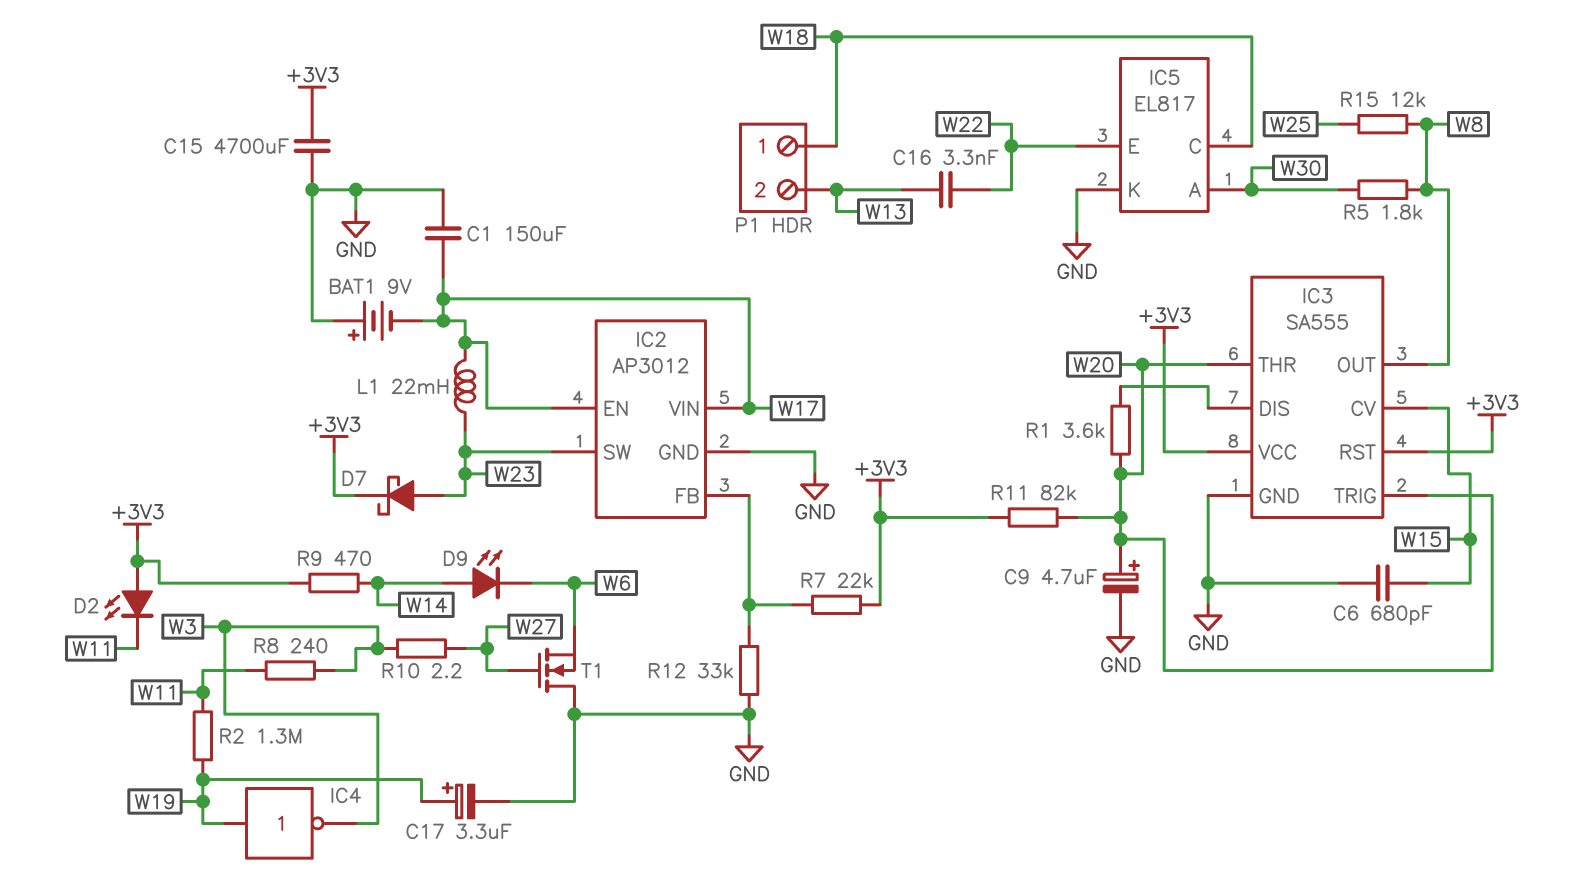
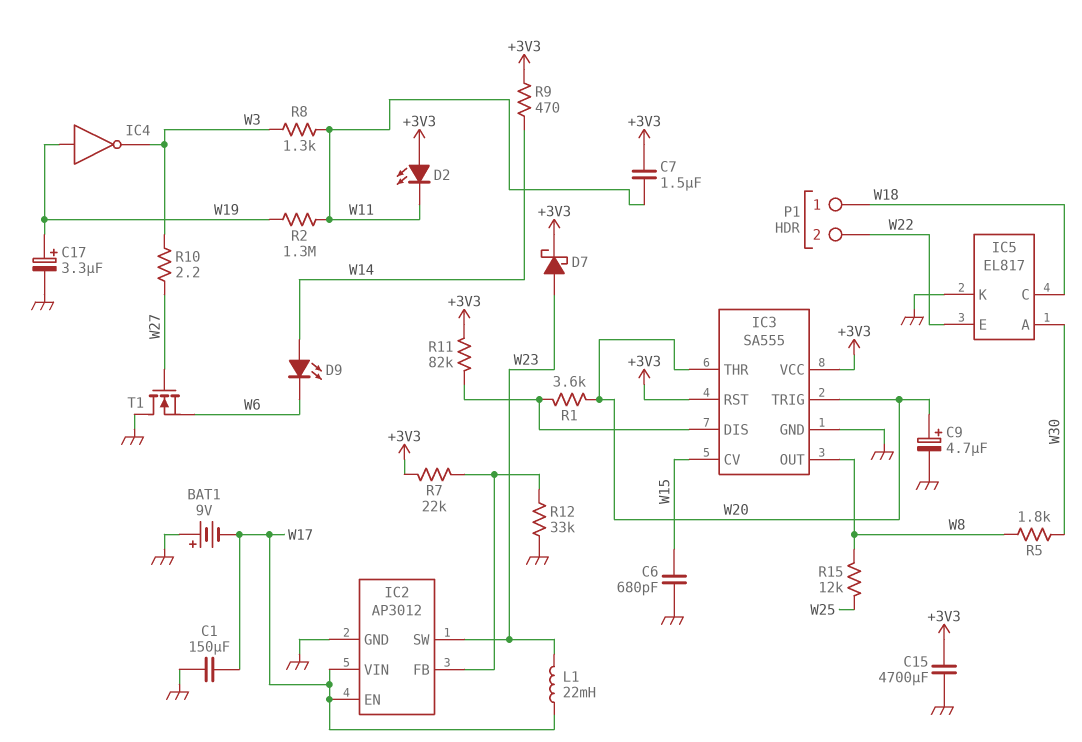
C7: none -> 1.5uF (+3V3, W11)
C16: 3.3nF (W13, W22) -> none
P1 pin 2: W13 -> W22
R8: 240 (W3, W11) -> 1.3k (W3, W11)
R11: 82k (+3V3, W20) -> 82k (+3V3, IC3/DIS)

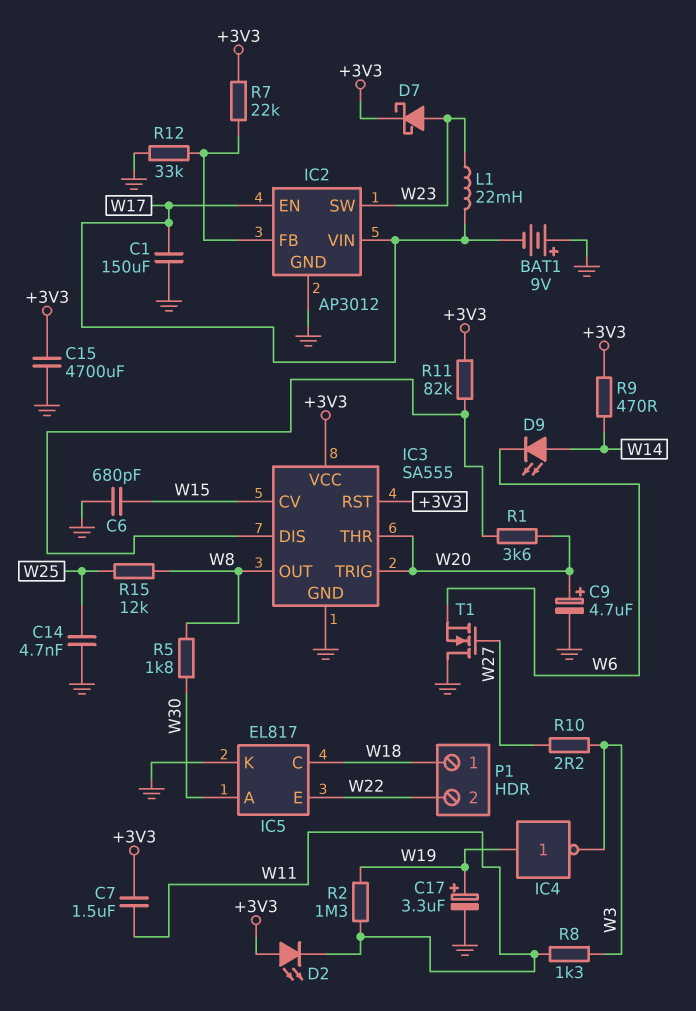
C14: none -> 4.7nF (GND, W25)

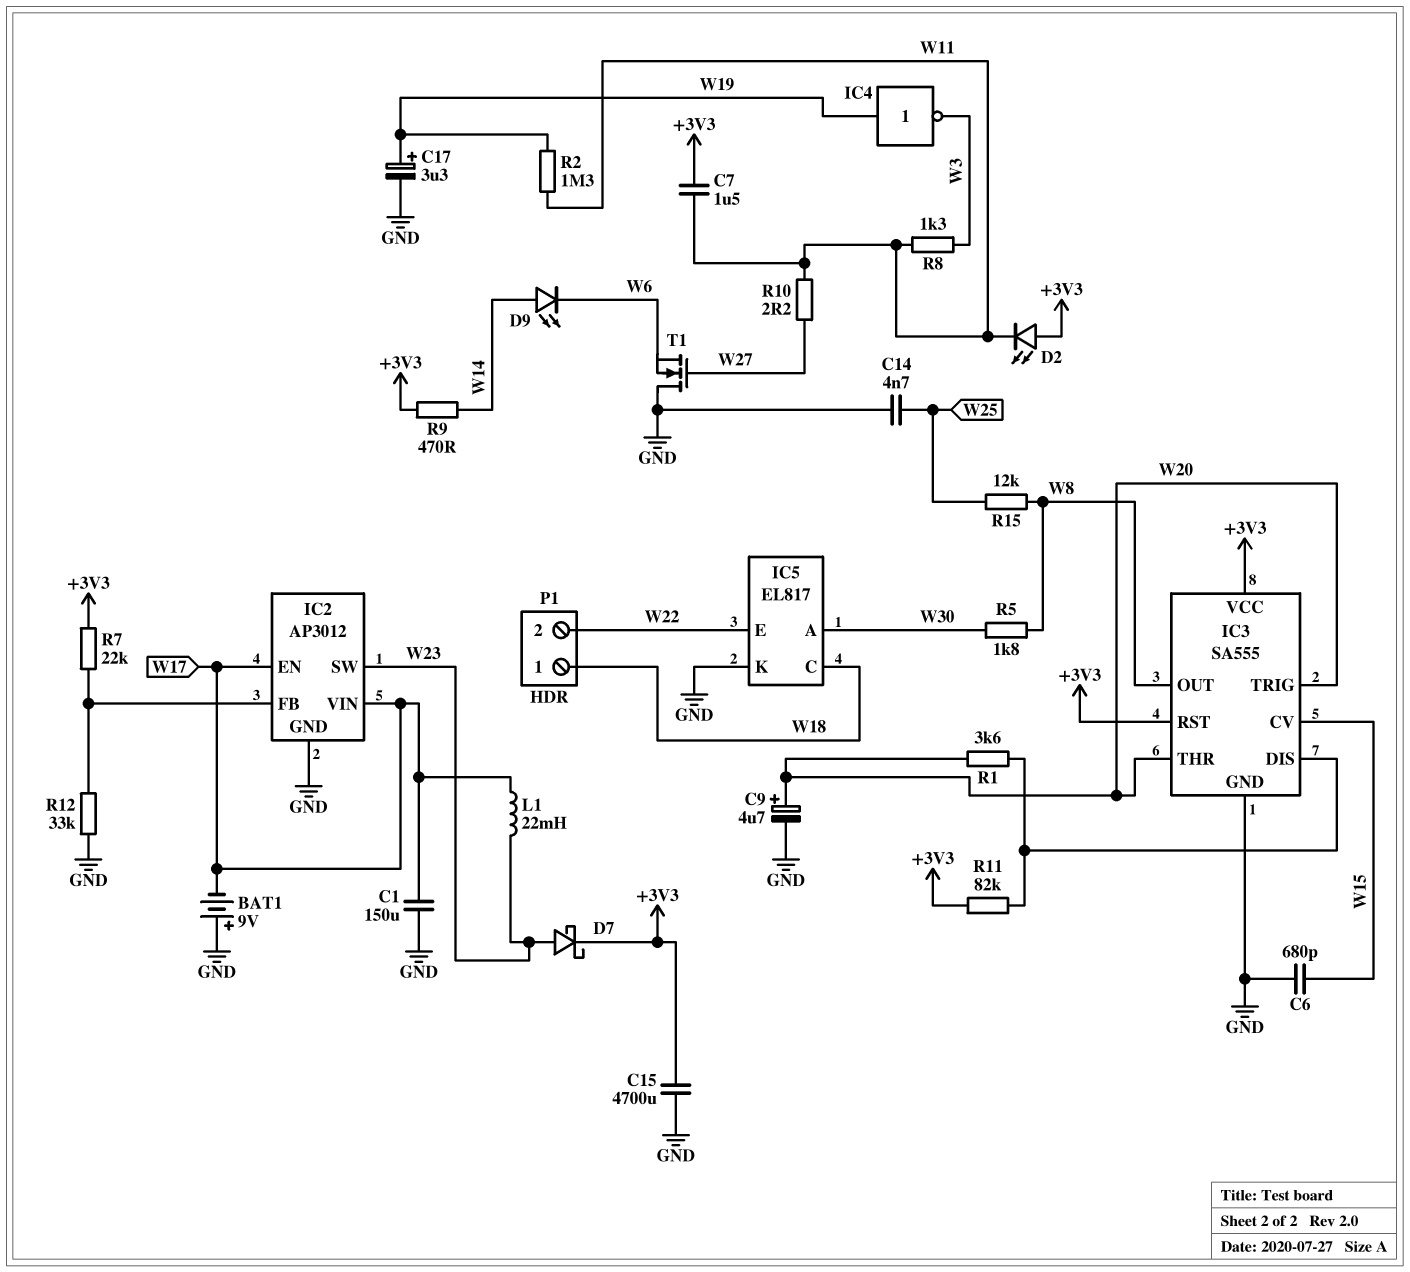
R10: 2.2 (W3, W27) -> 2.2 (W11, W27)

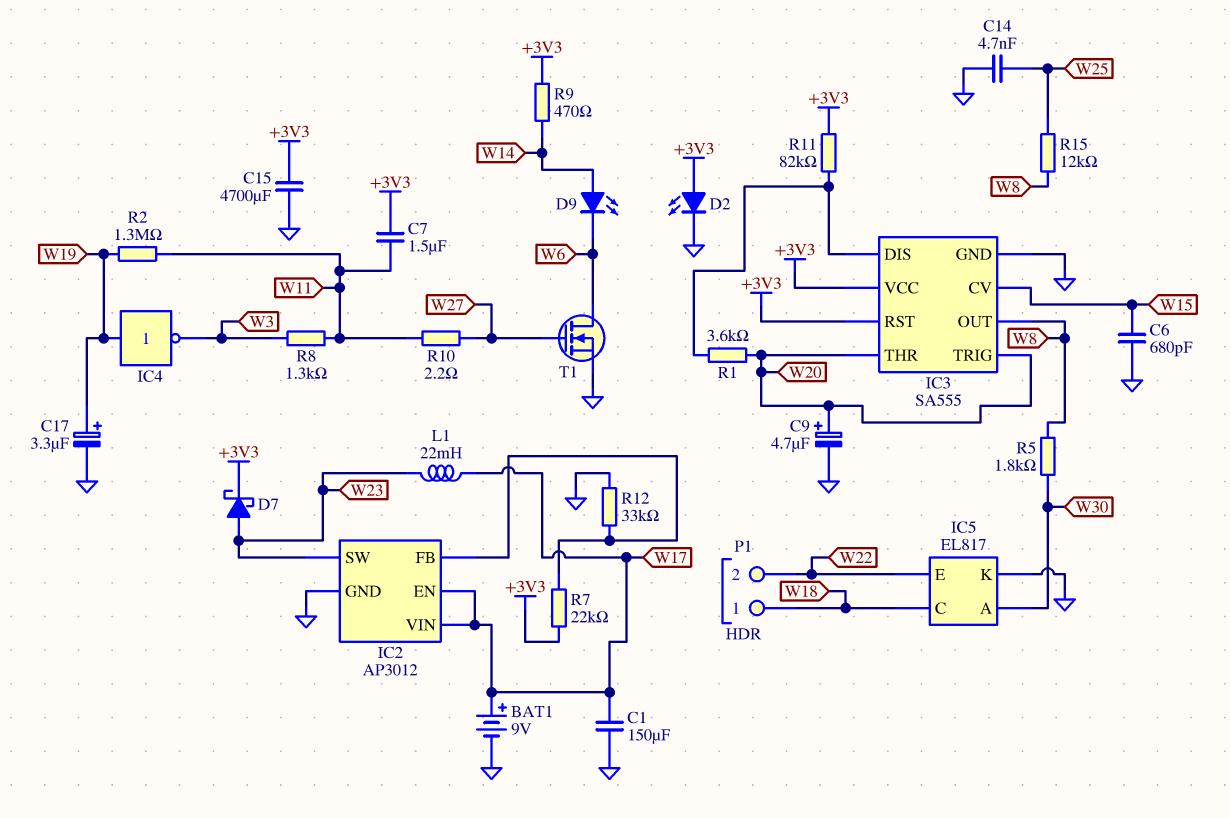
BAT1: 9V (plus GND, minus W17) -> 9V (plus W17, minus GND)
D2: LED (A +3V3, K W11) -> LED (A +3V3, K GND)
T1: NMOS (G W27, D GND, S W6) -> NMOS (G W27, D W6, S GND)

